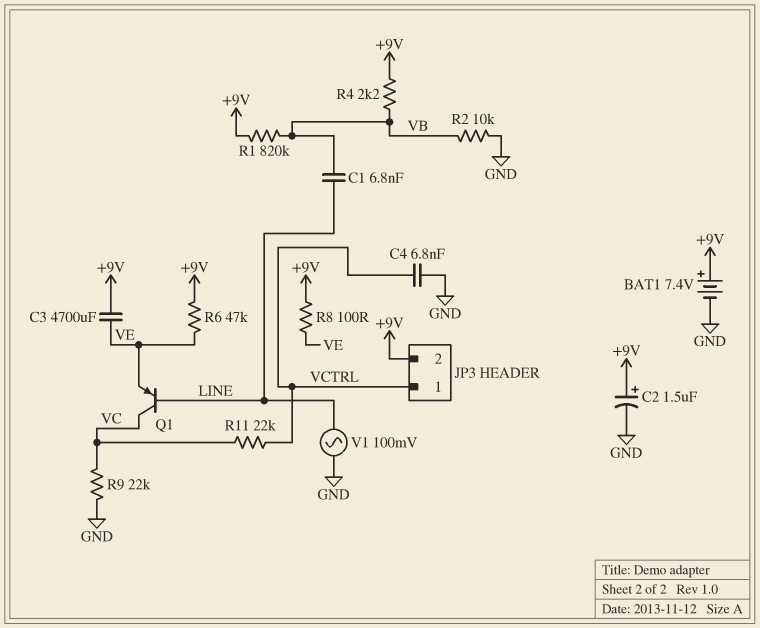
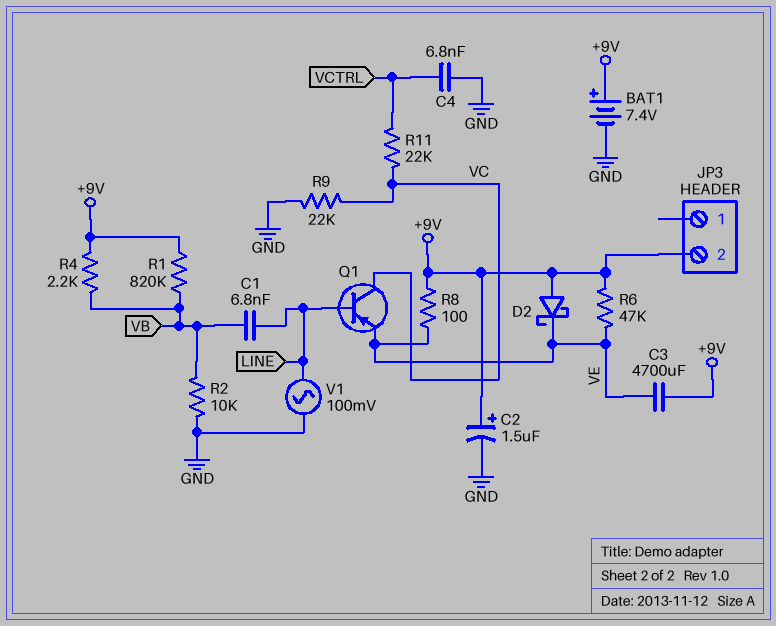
D2: none -> schottky (A +9V, K VE)
JP3 pin 1: VCTRL -> none

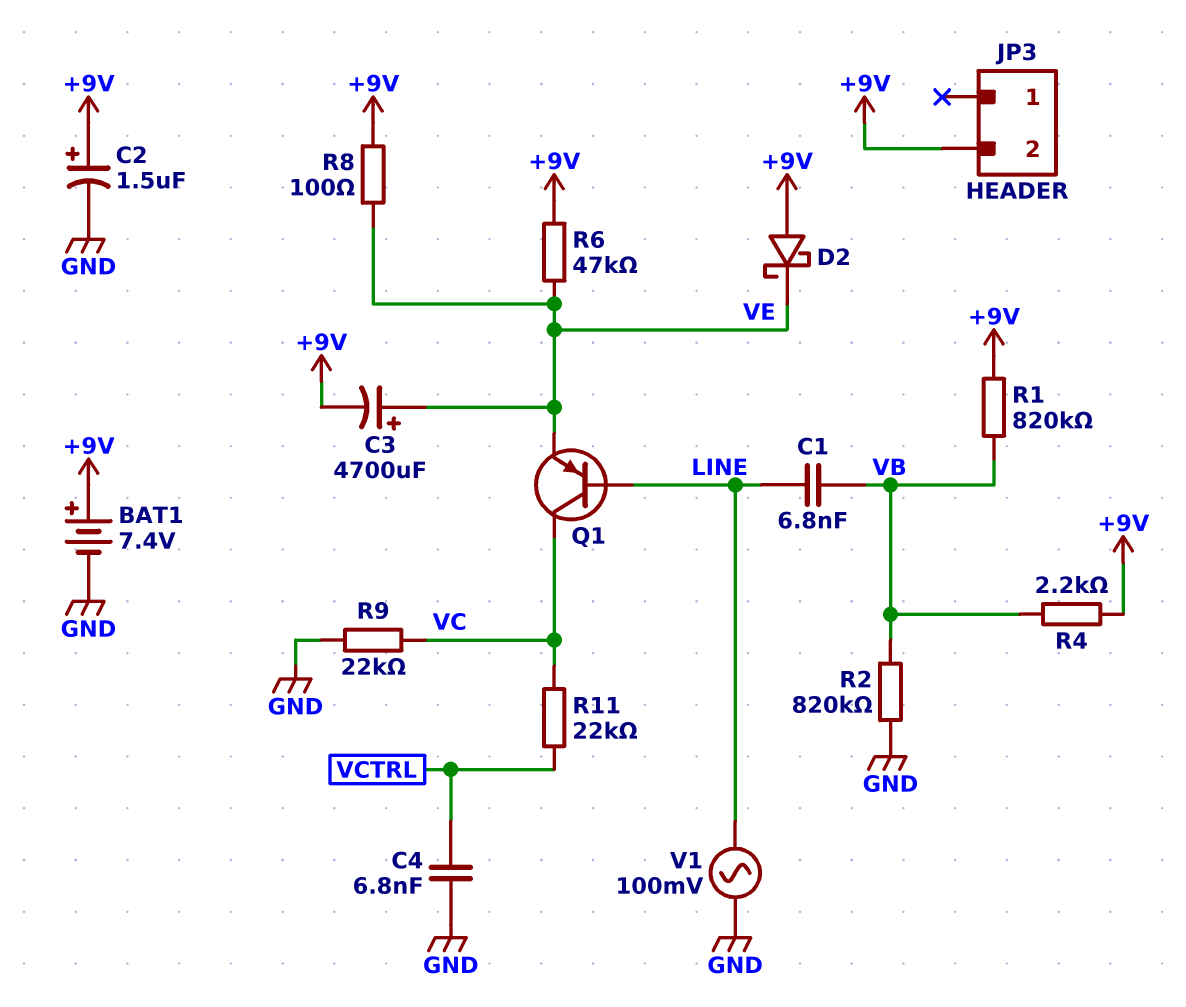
C3: 4700uF (+9V, VE) -> 4700uF (plus VE, minus +9V)
R2: 10k (GND, VB) -> 820k (GND, VB)

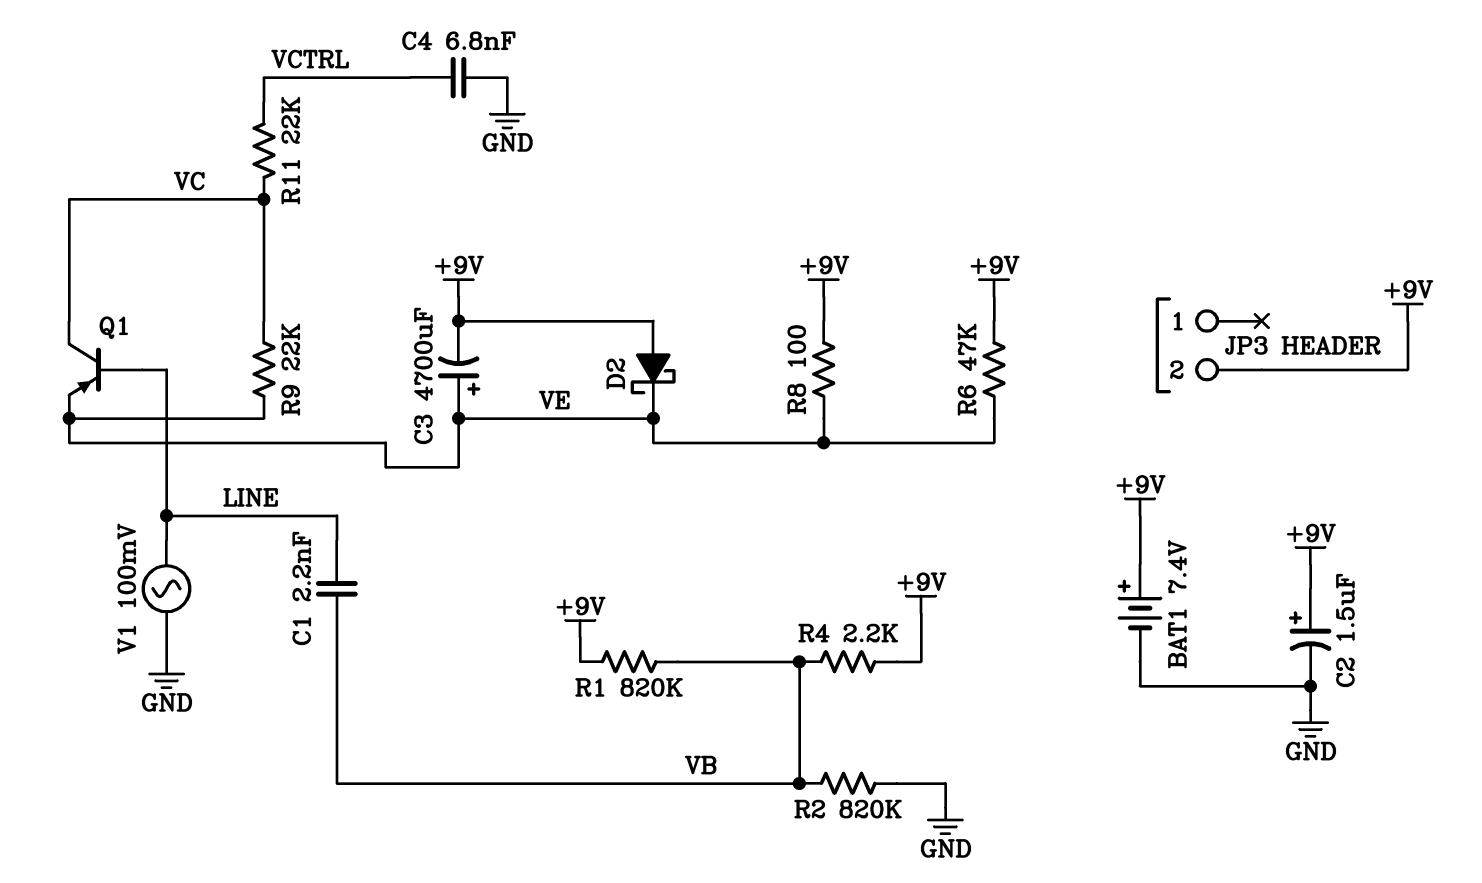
C1: 6.8nF (LINE, VB) -> 2.2nF (LINE, VB)
R9: 22k (GND, VC) -> 22k (VC, VE)

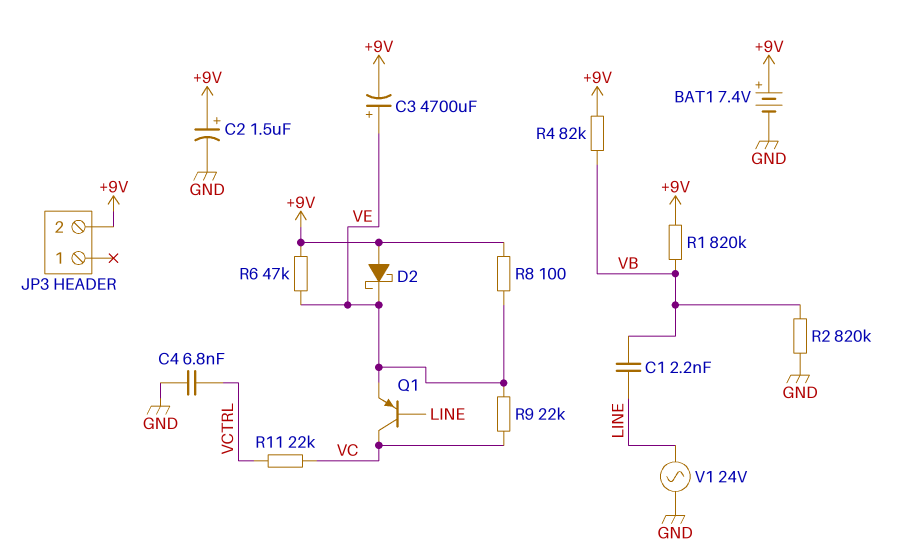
R4: 2.2k (+9V, VB) -> 82k (+9V, VB)
V1: AC 100mV (GND, LINE) -> AC 24V (GND, LINE)

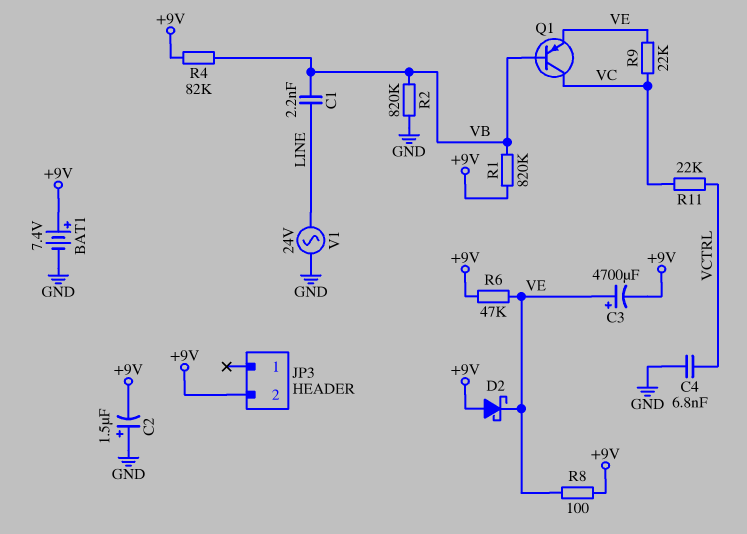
C2: 1.5uF (plus +9V, minus GND) -> 1.5uF (plus GND, minus +9V)
Q1: PNP (B LINE, C VC, E VE) -> PNP (B VB, C VC, E VE)

